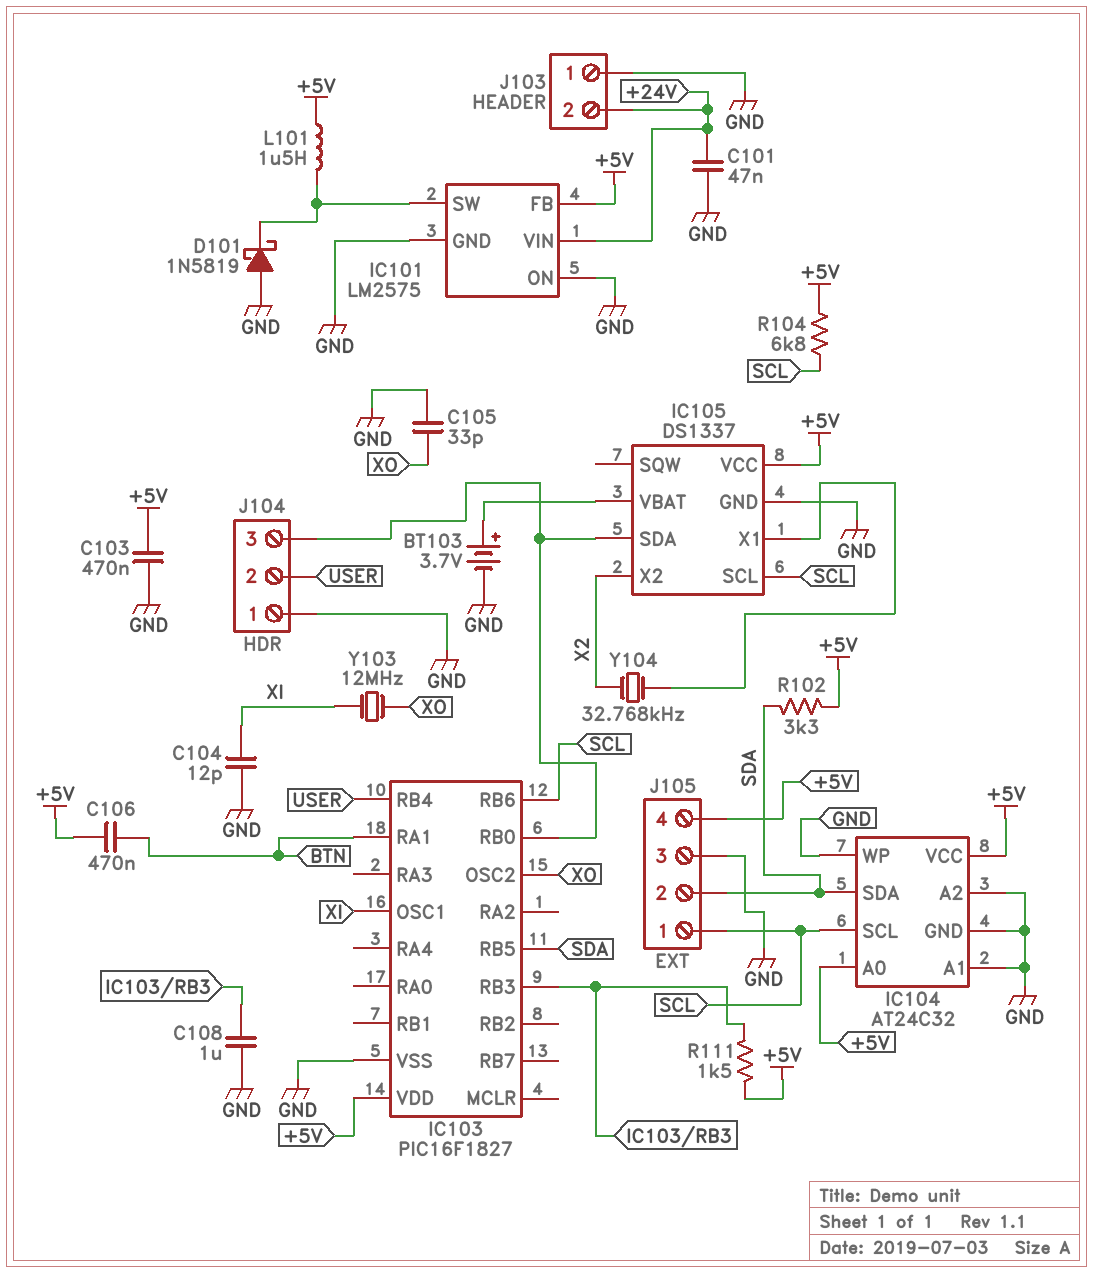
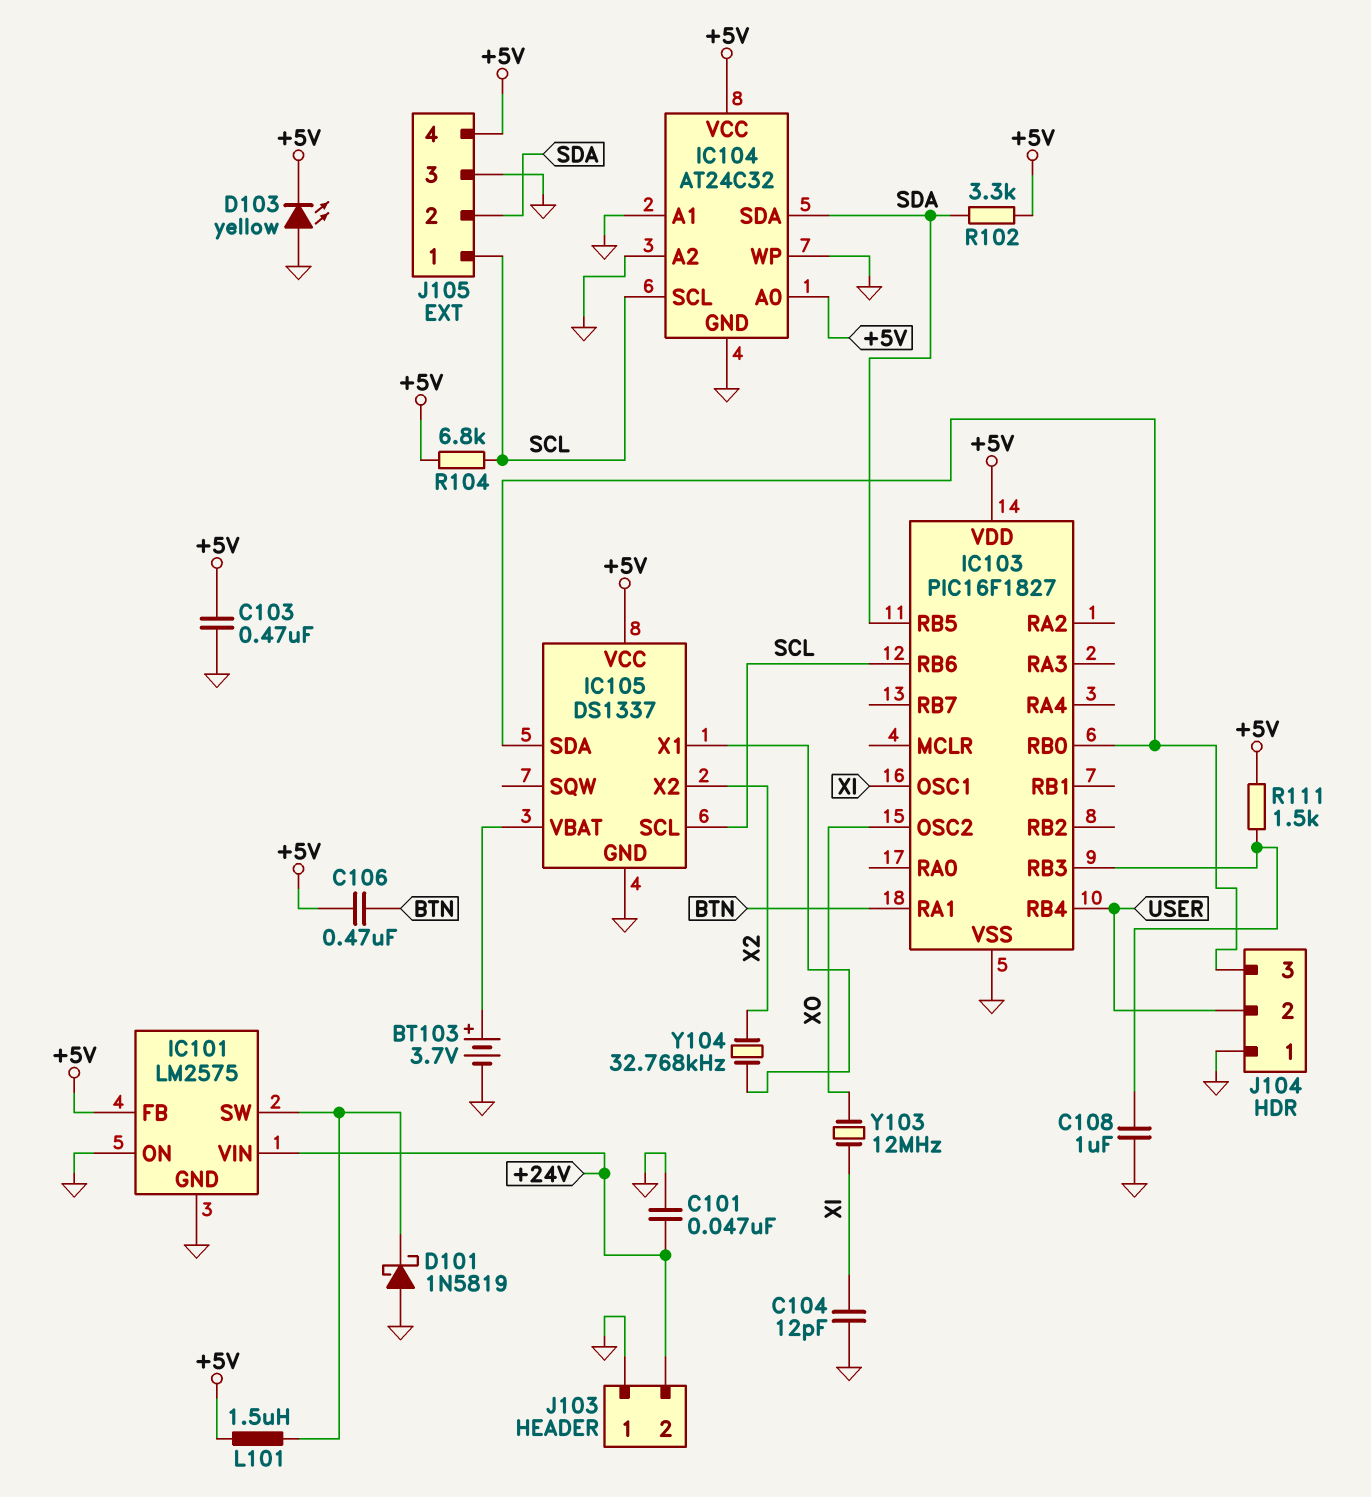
C105: 33pF (GND, XO) -> none
D103: none -> LED yellow (A GND, K +5V)

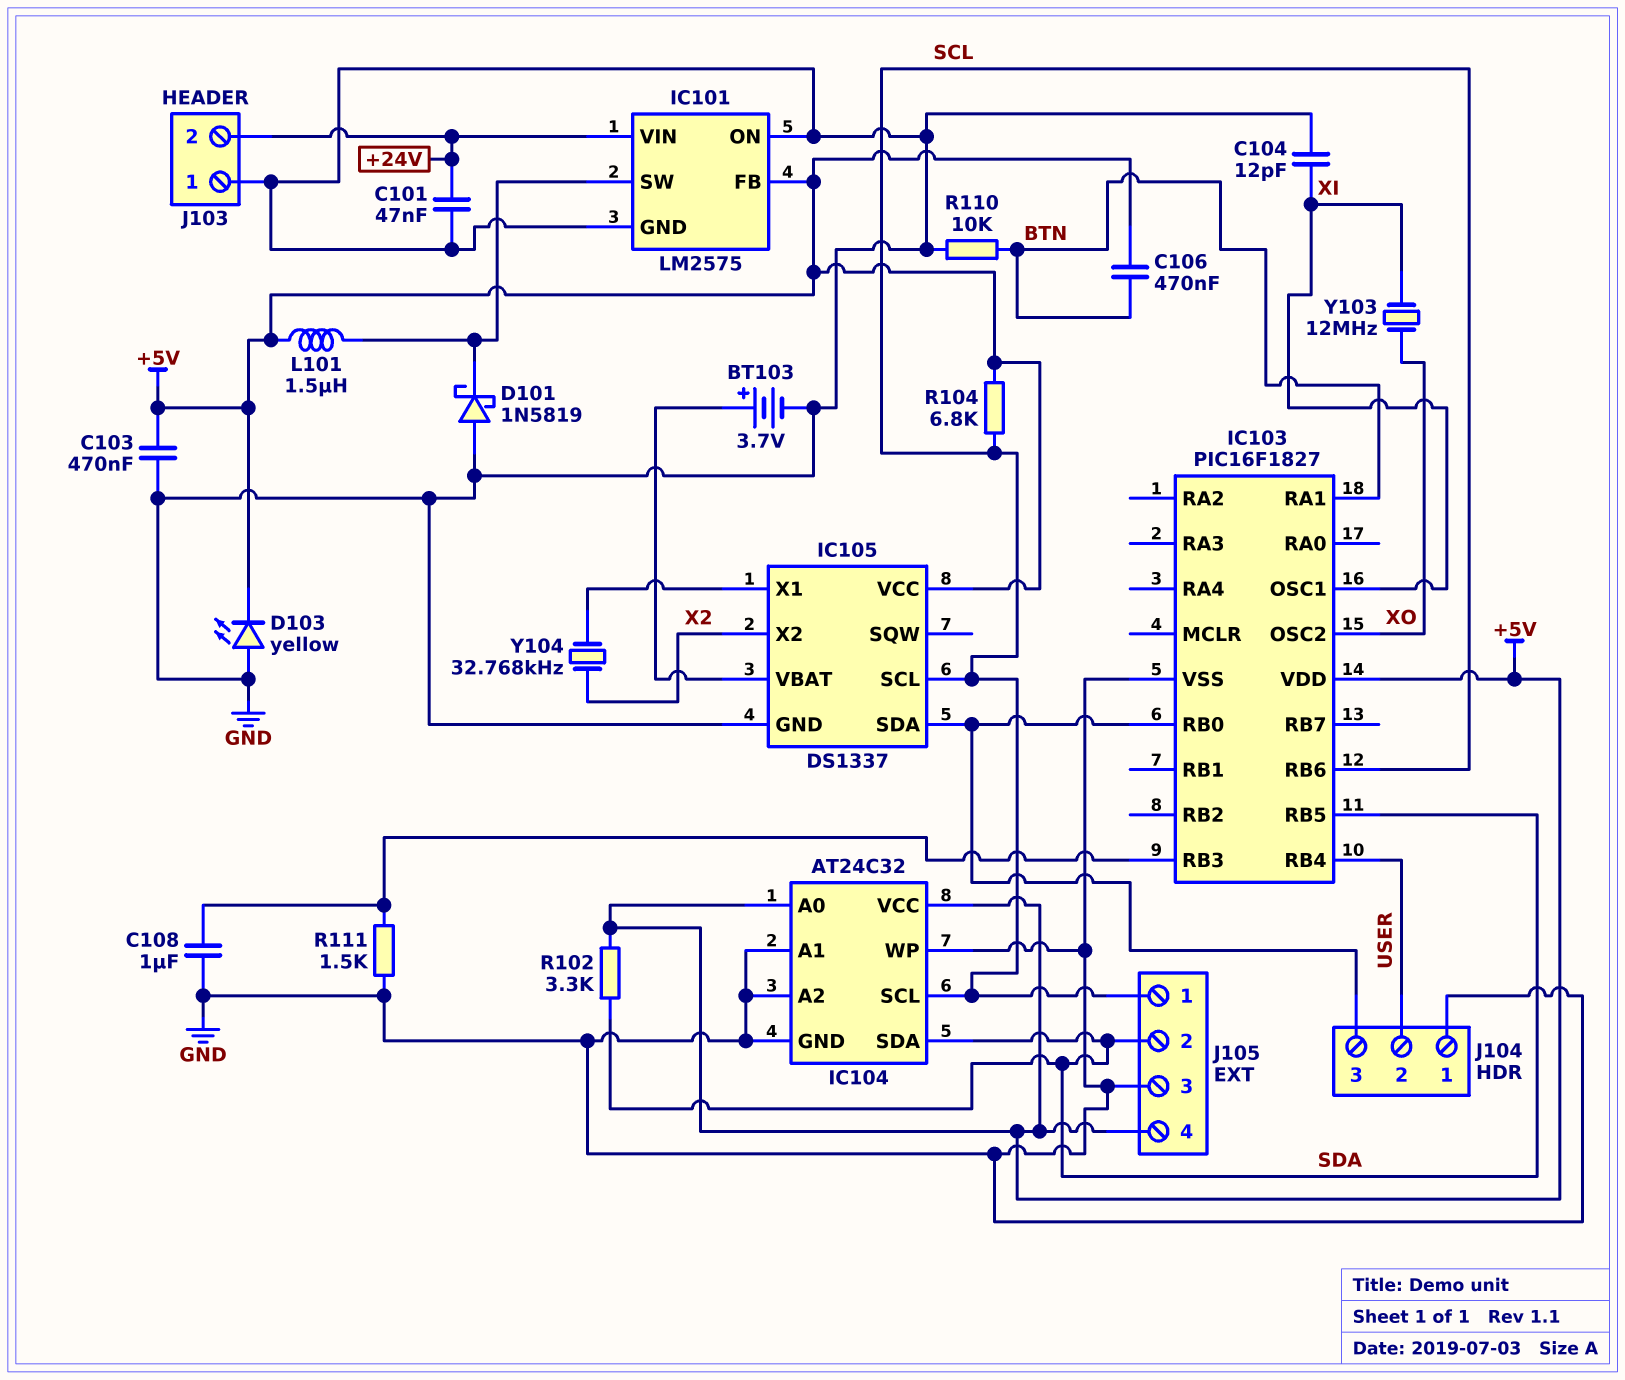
R110: none -> 10k (BTN, GND)
R111: 1.5k (+5V, IC103/RB3) -> 1.5k (GND, IC103/RB3)

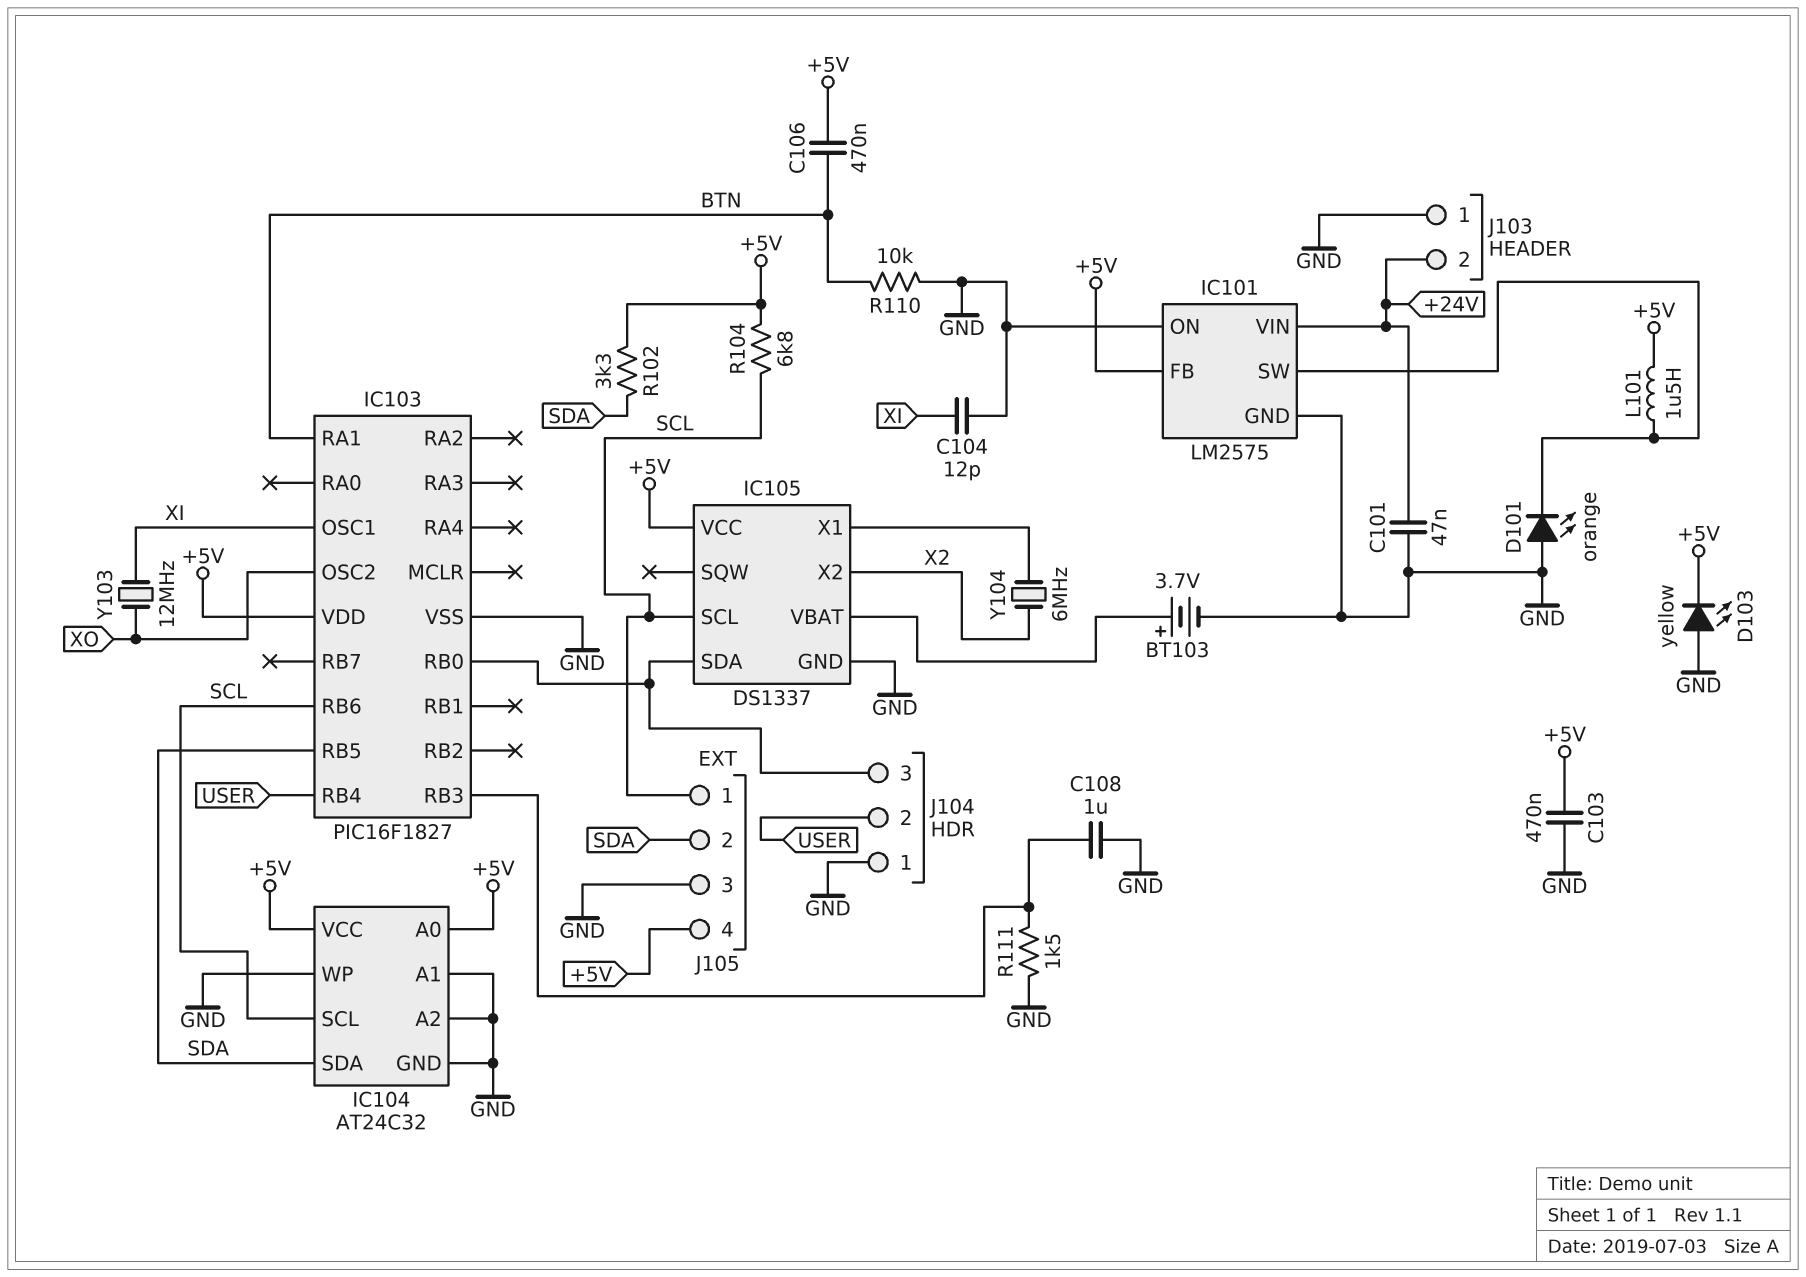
D101: schottky 1N5819 (A GND, K IC101/SW) -> LED orange (A GND, K IC101/SW)
Y104: 32.768kHz (IC105/X1, X2) -> 6MHz (IC105/X1, X2)

